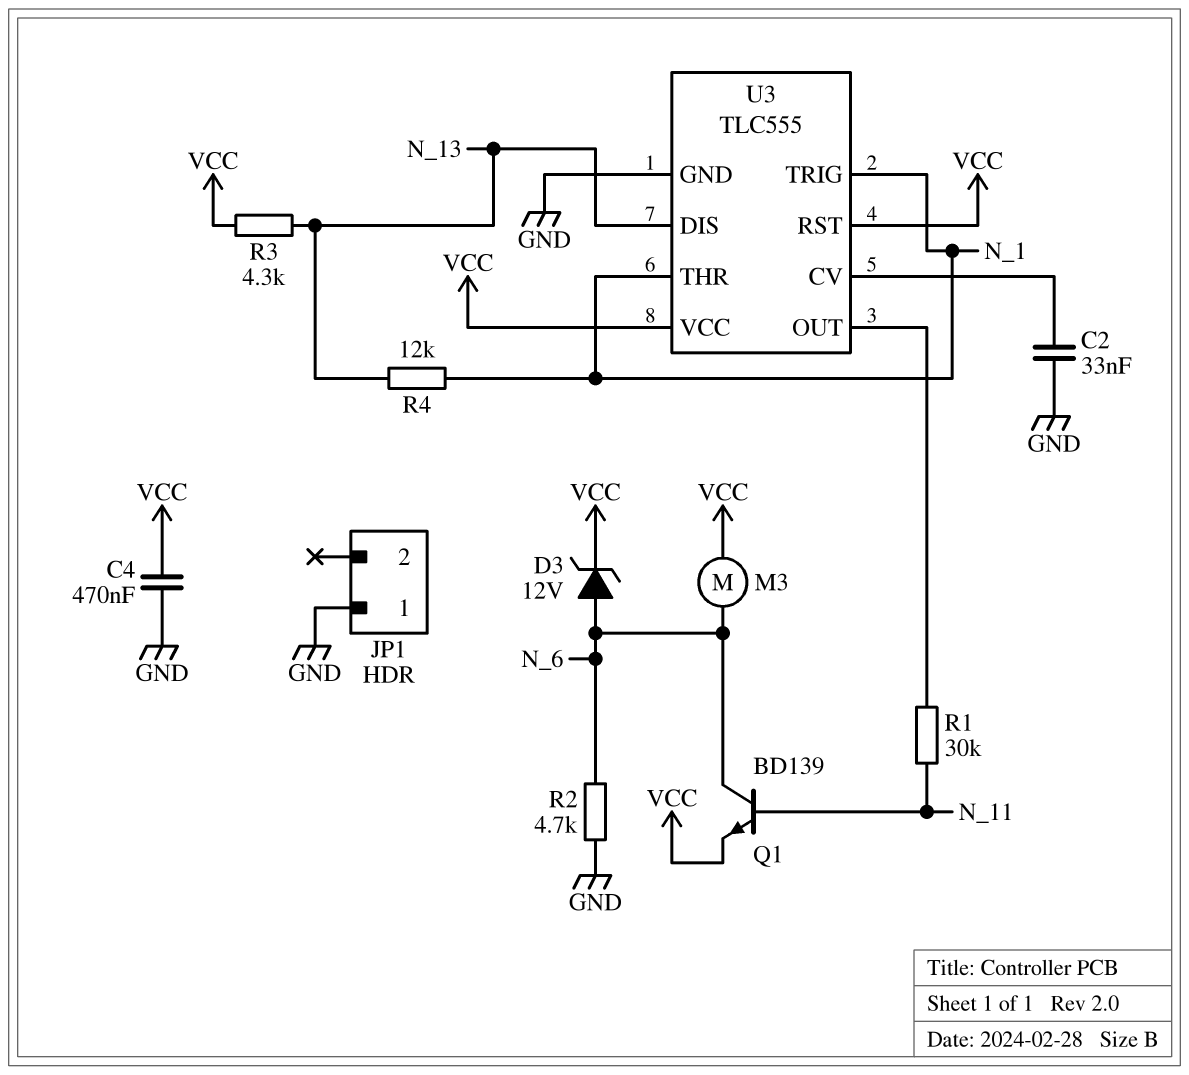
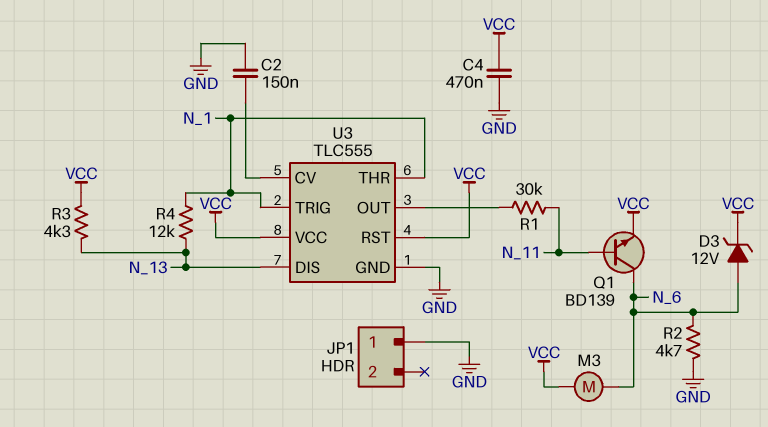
C2: 33nF (GND, U3/CV) -> 150nF (GND, U3/CV)

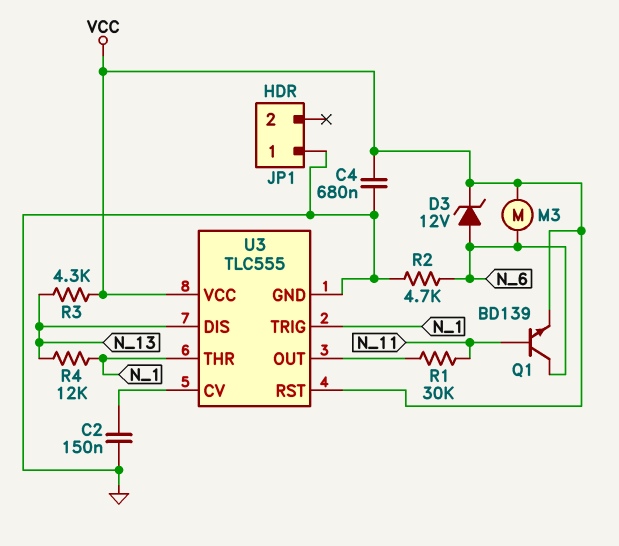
C4: 470nF (GND, VCC) -> 680nF (GND, VCC)

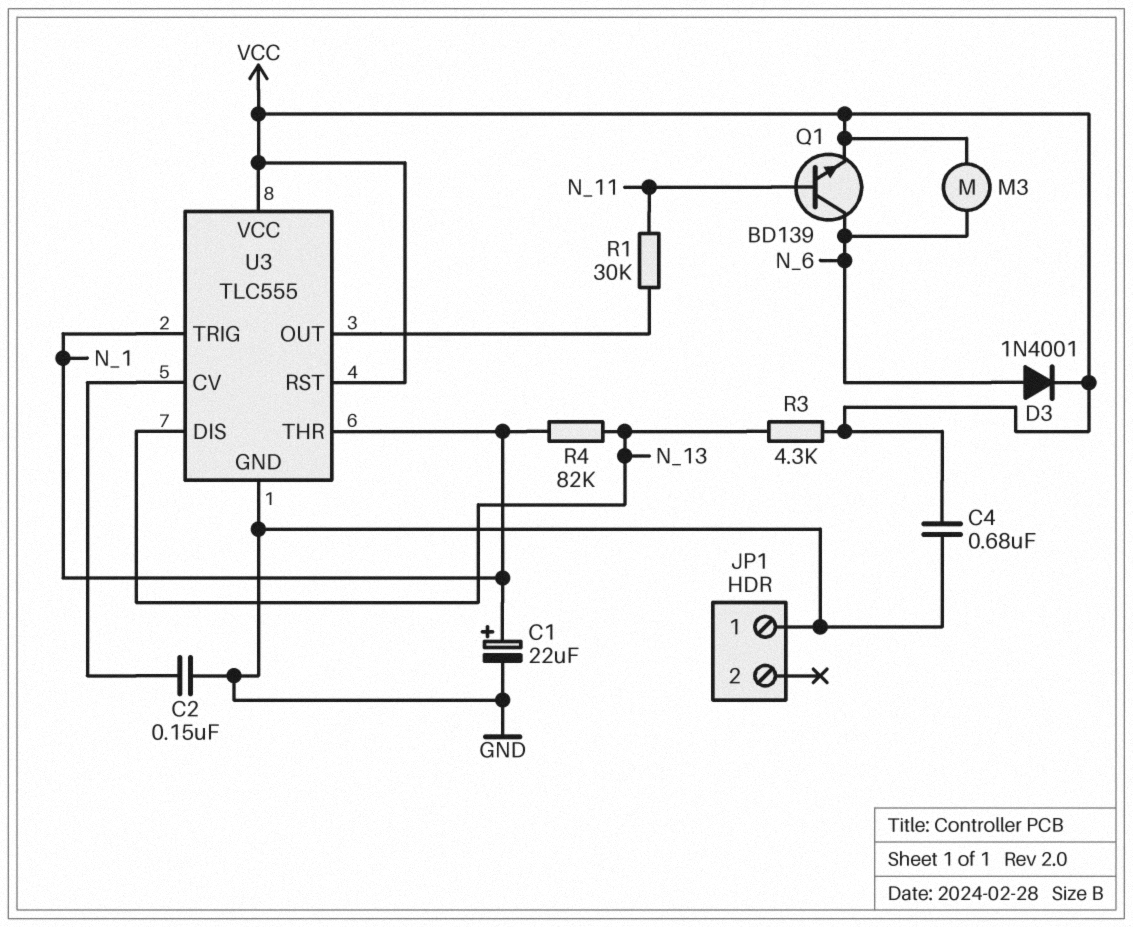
C1: none -> 22uF (plus N_1, minus GND)
D3: zener 12V (A N_6, K VCC) -> diode 1N4001 (A N_6, K VCC)
R2: 4.7k (GND, N_6) -> none
R4: 12k (N_1, N_13) -> 82k (N_1, N_13)

